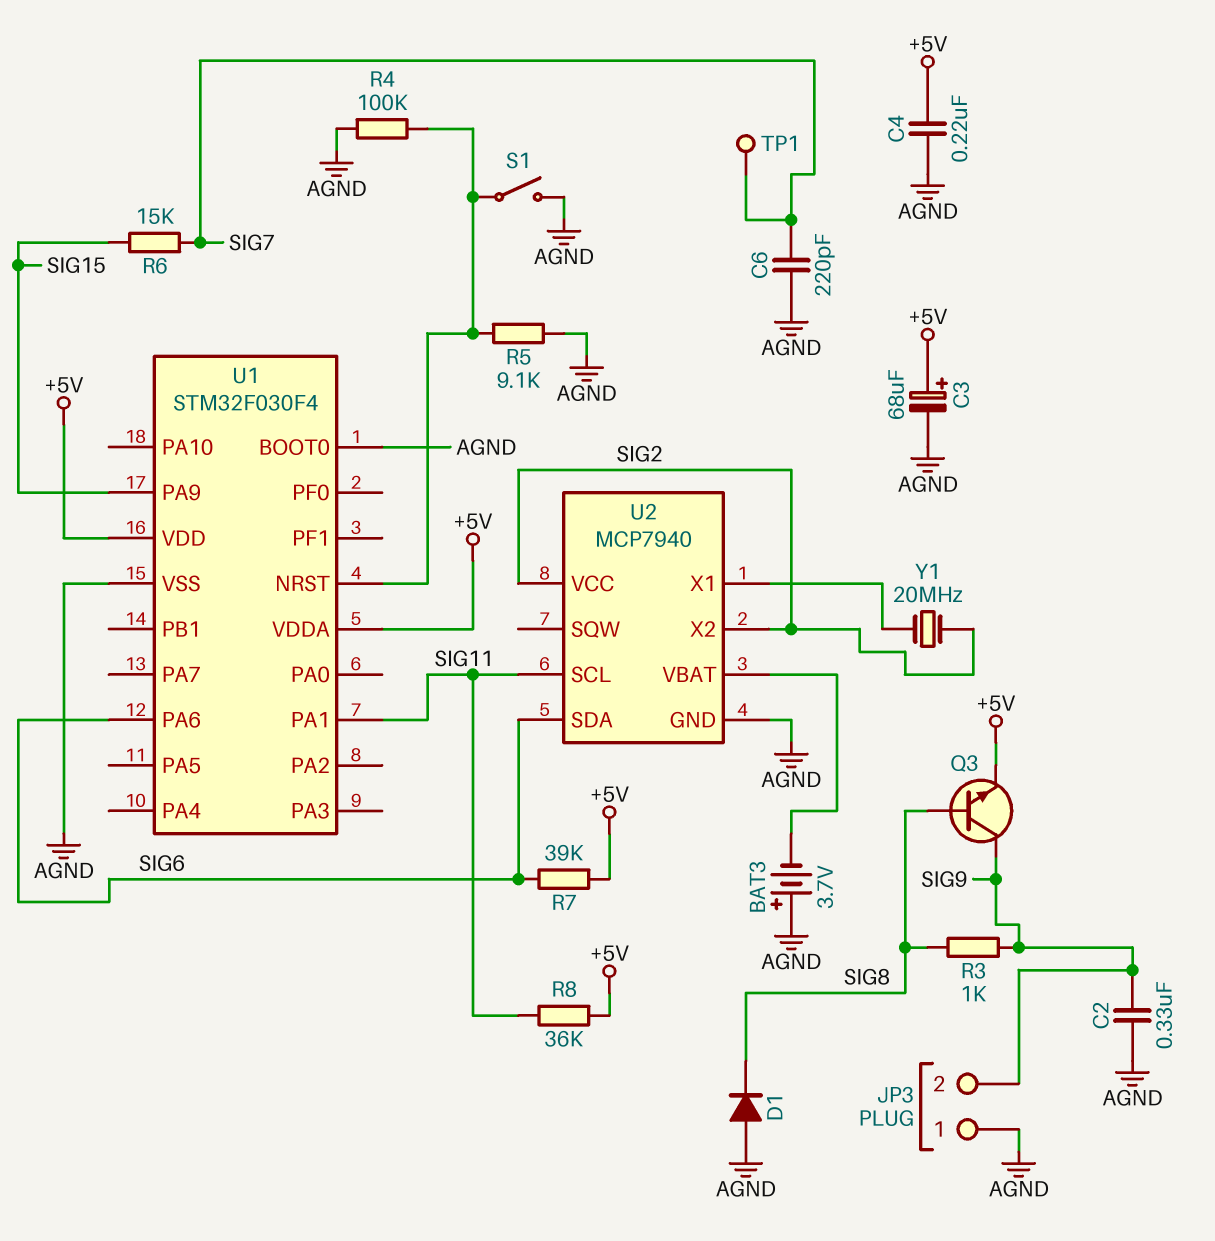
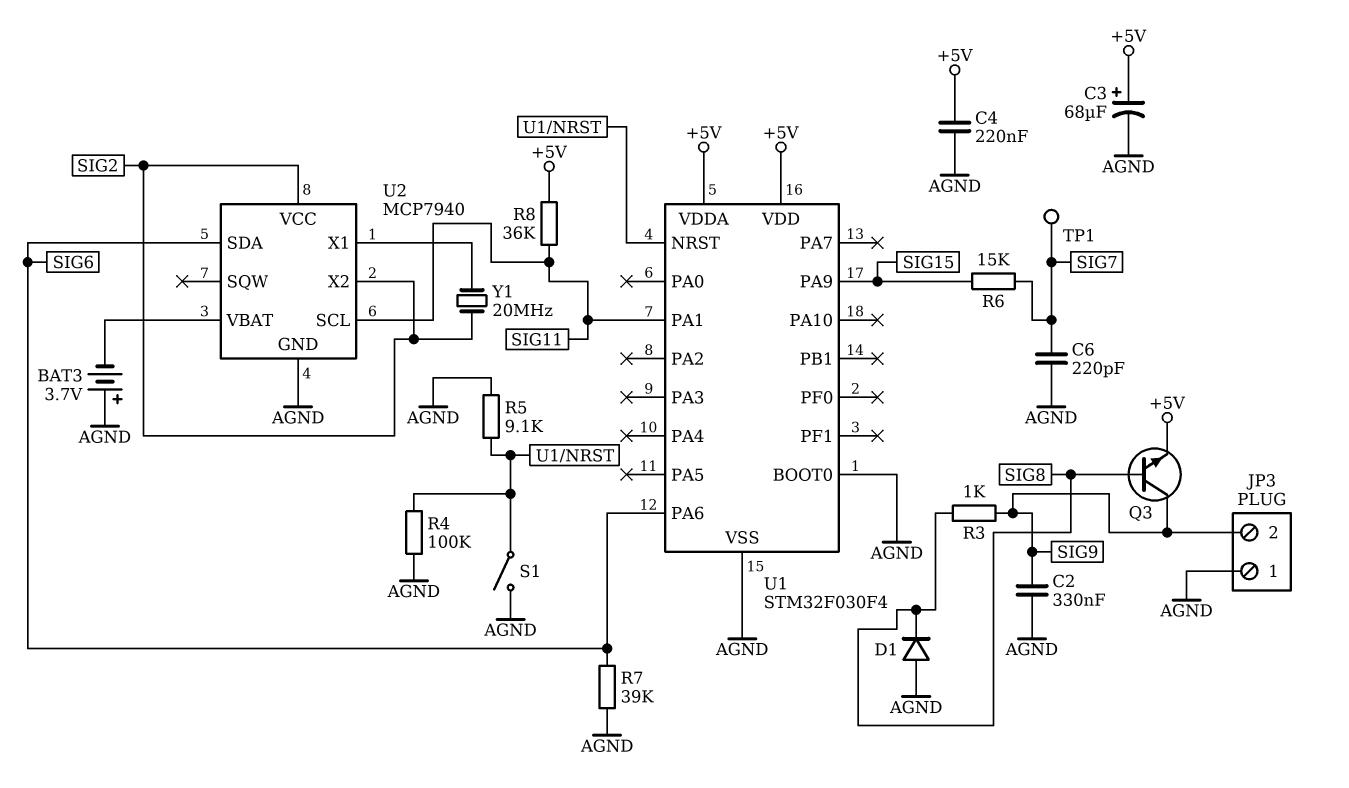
R7: 39k (+5V, SIG6) -> 39k (AGND, SIG6)

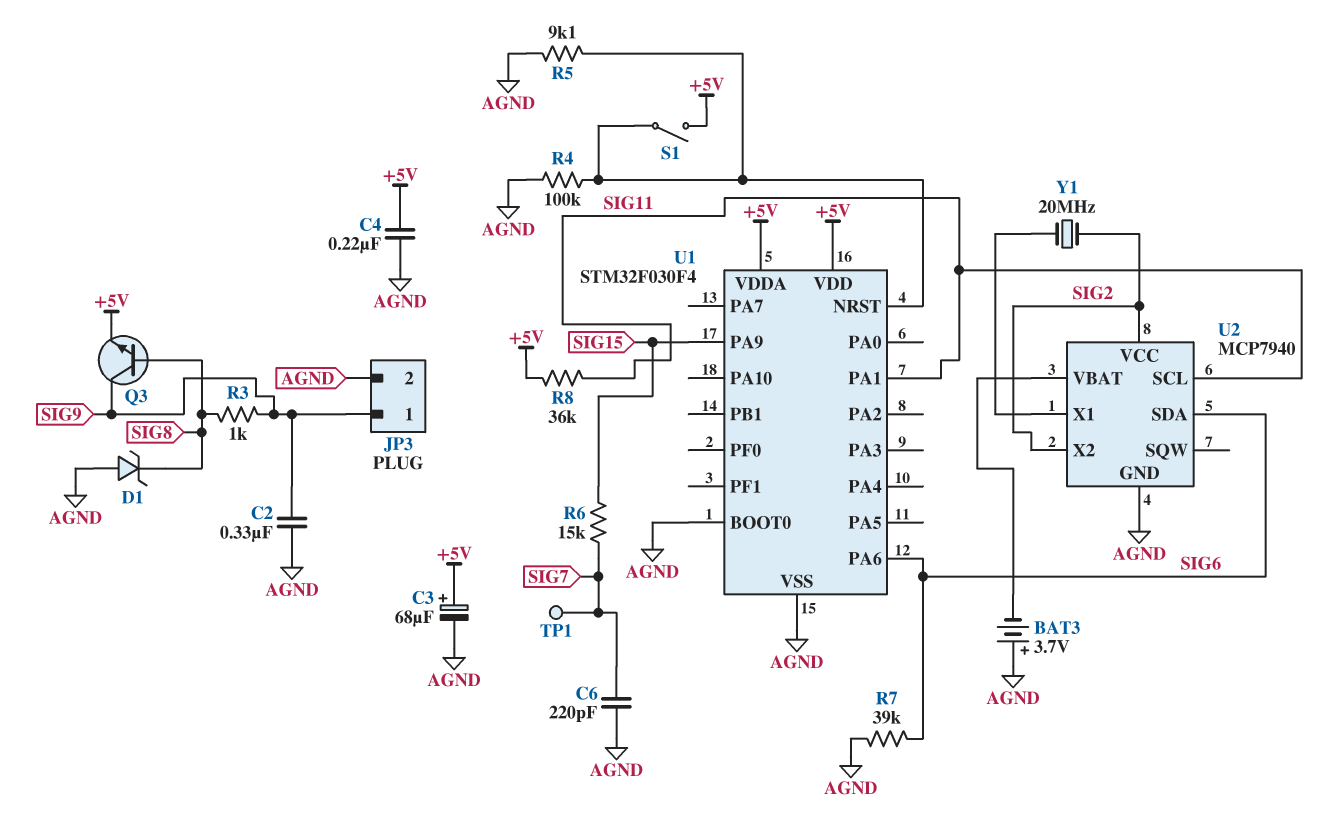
D1: diode (A AGND, K SIG8) -> zener (A AGND, K SIG8)
JP3 pin 1: AGND -> SIG9
JP3 pin 2: SIG9 -> AGND
S1: switch (AGND, U1/NRST) -> switch (+5V, U1/NRST)

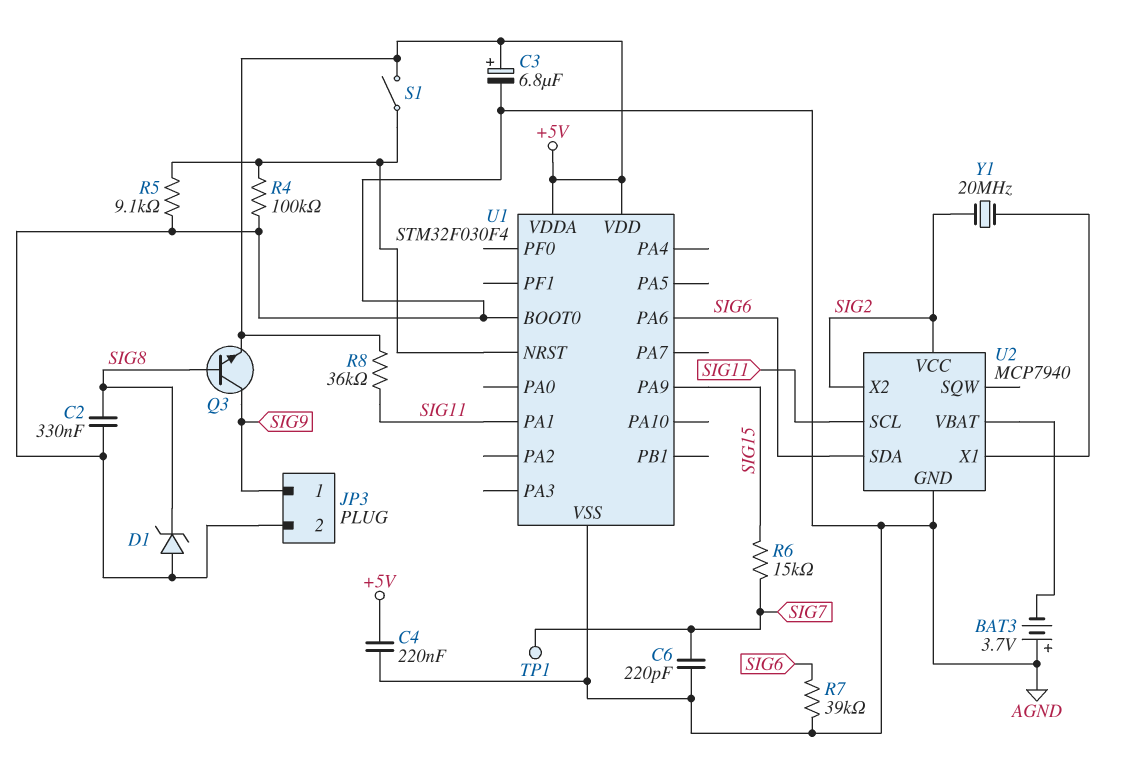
C2: 330nF (AGND, SIG9) -> 330nF (AGND, SIG8)
C3: 68uF (plus +5V, minus AGND) -> 6.8uF (plus +5V, minus AGND)
R3: 1k (SIG8, SIG9) -> none

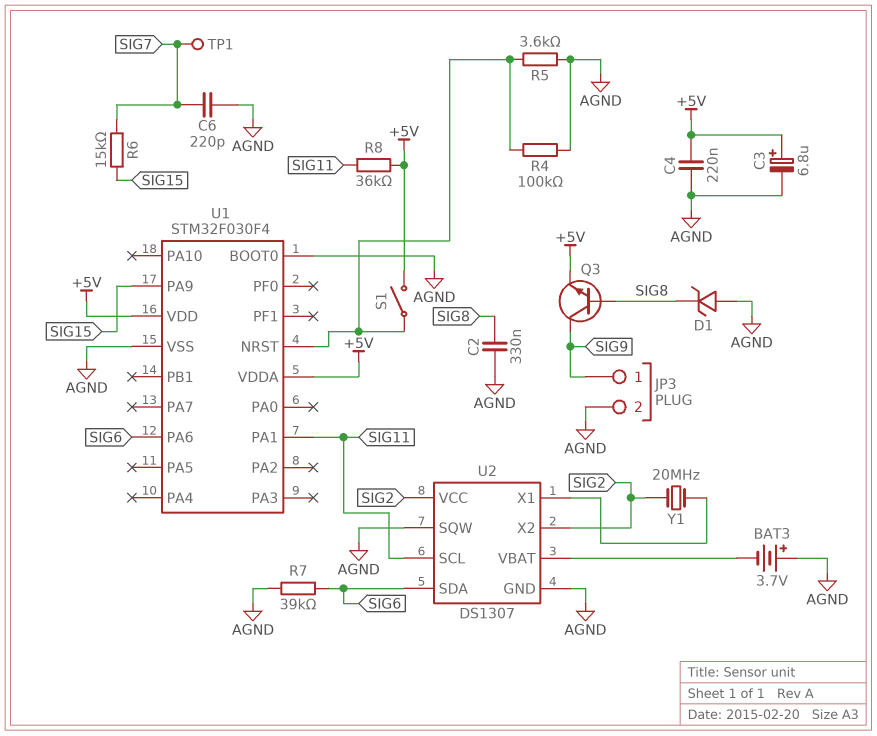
R5: 9.1k (AGND, U1/NRST) -> 3.6k (AGND, U1/NRST)
U2: MCP7940 -> DS1307
U2 pin SQW: none -> AGND

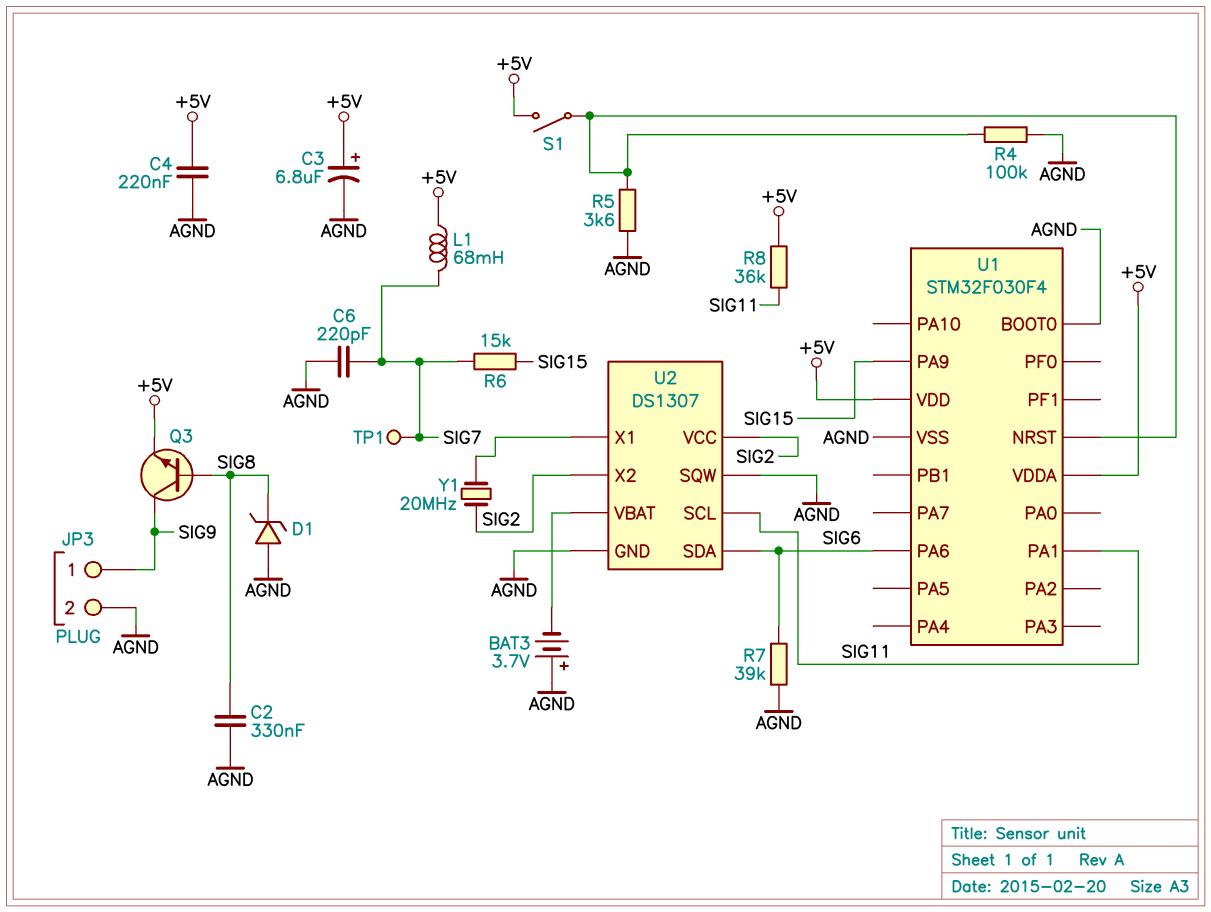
L1: none -> 68mH (+5V, SIG7)

